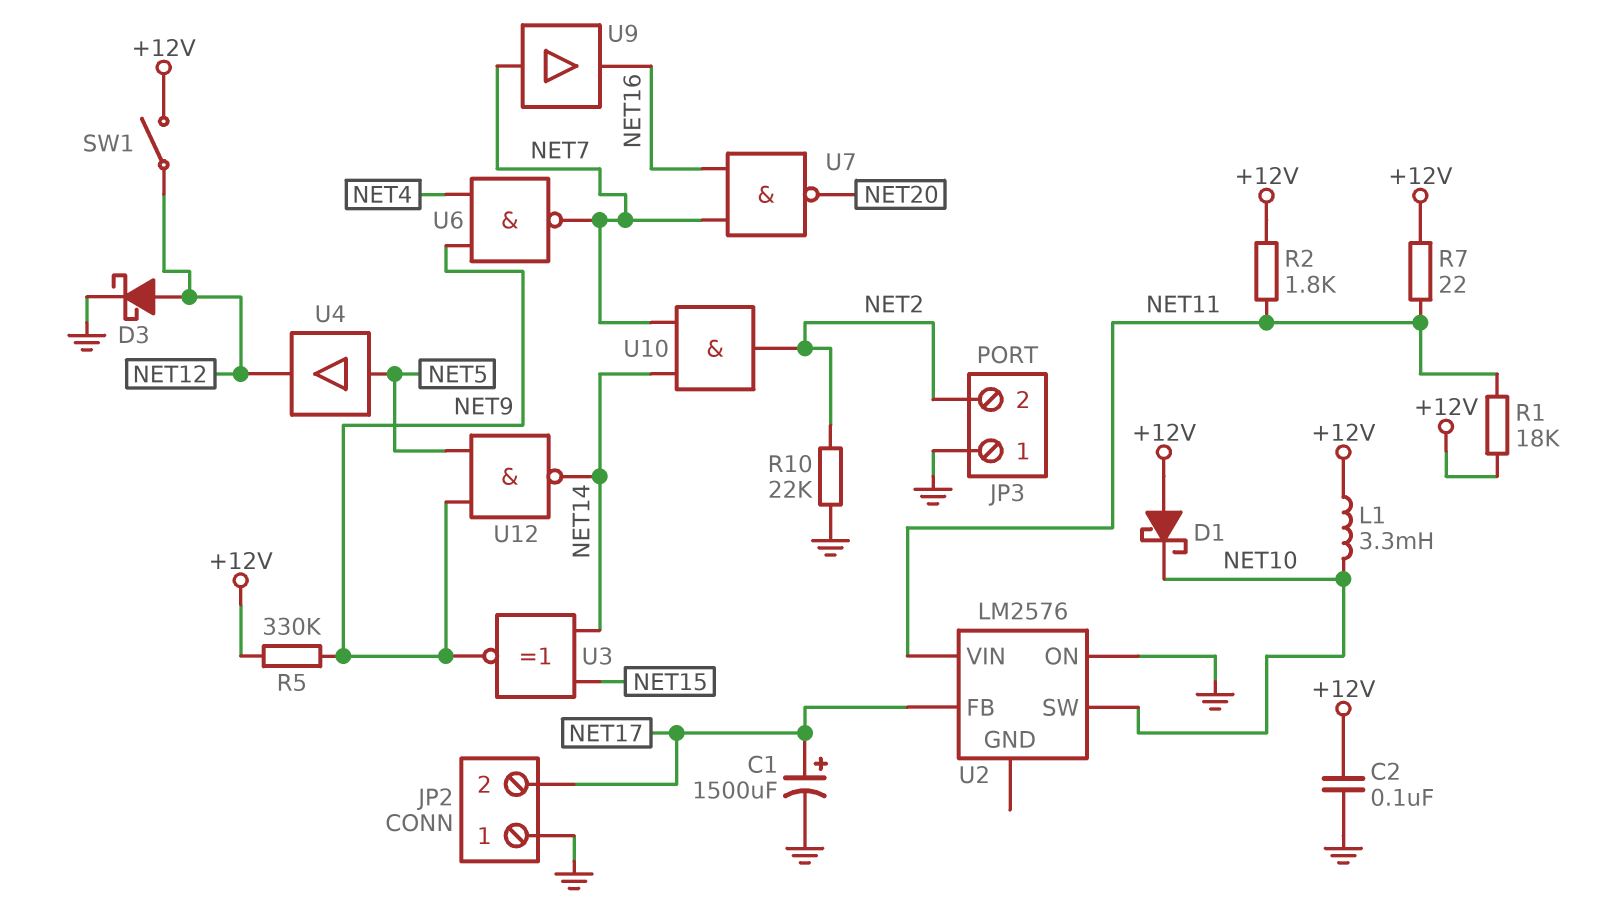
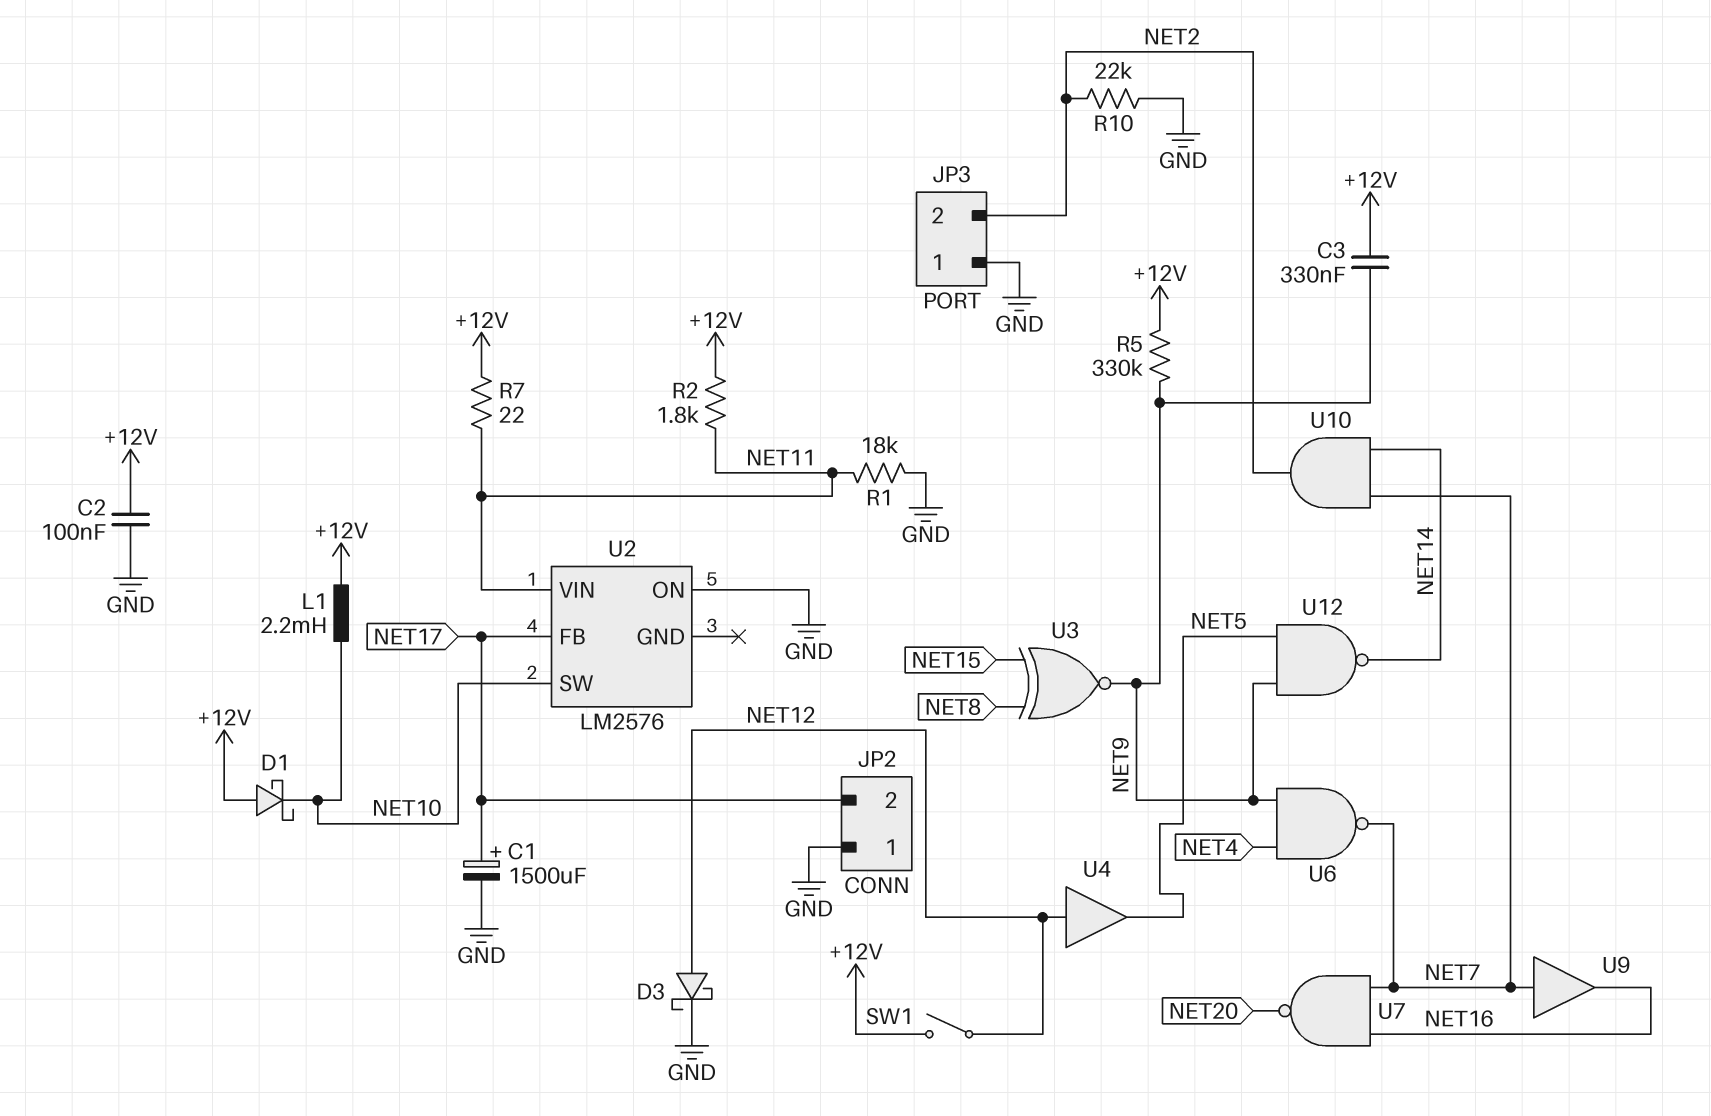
C3: none -> 330nF (+12V, NET9)
L1: 3.3mH (+12V, NET10) -> 2.2mH (+12V, NET10)
R1: 18k (+12V, NET11) -> 18k (GND, NET11)
U3: XNOR (in NET14, in NET15, out NET9) -> XNOR (in NET8, in NET15, out NET9)
U4: buffer (in NET5, out NET12) -> buffer (in NET12, out NET5)

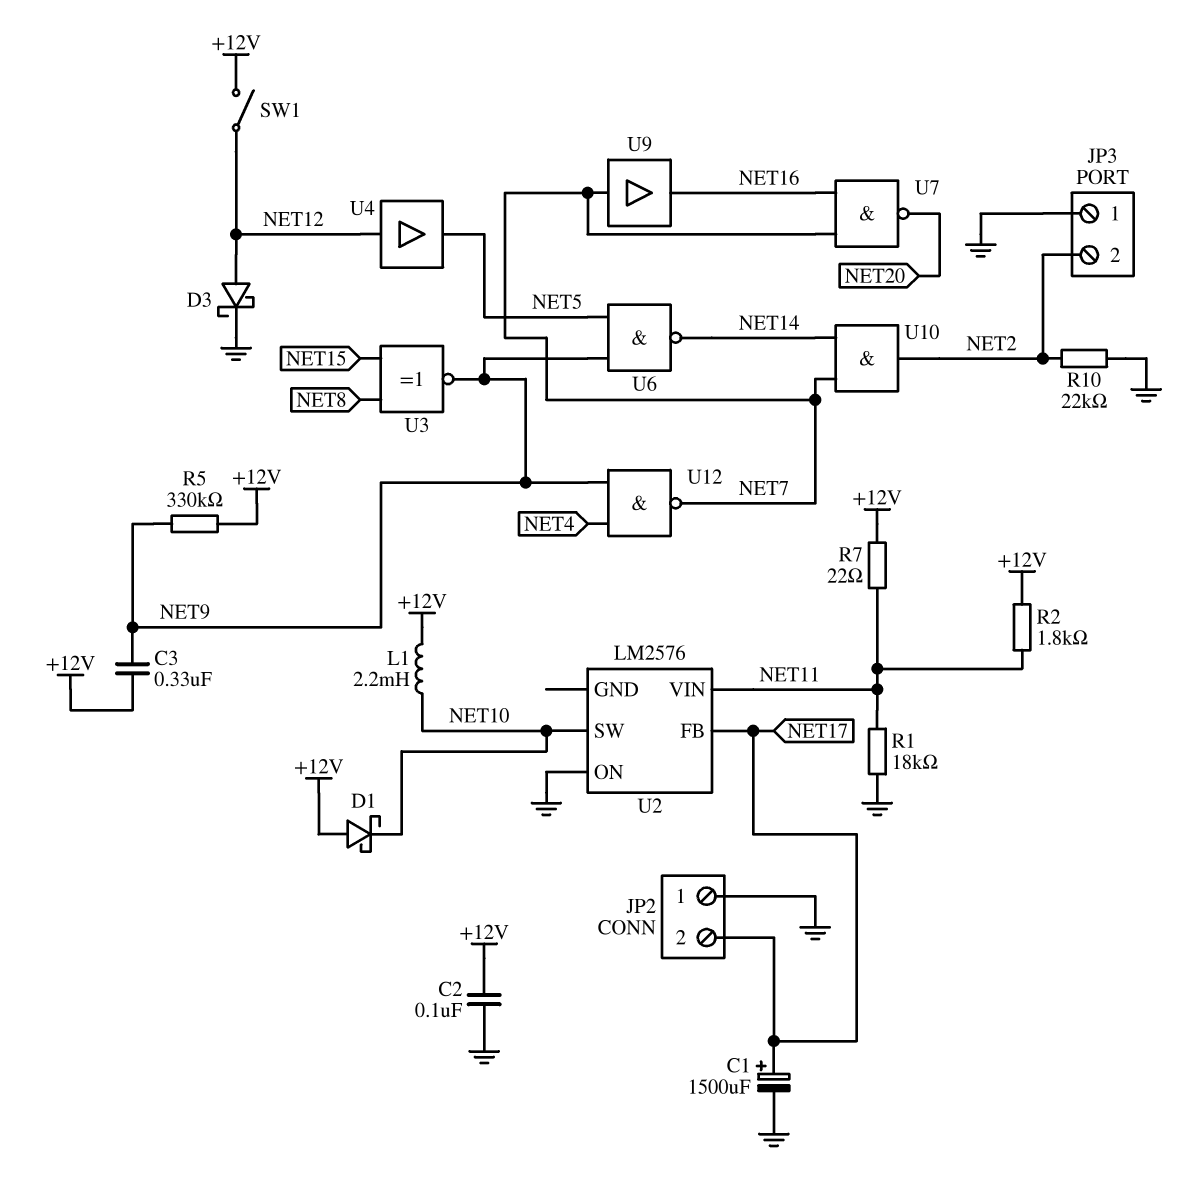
U6: NAND (in NET4, in NET9, out NET7) -> NAND (in NET5, in NET9, out NET14)
U12: NAND (in NET5, in NET9, out NET14) -> NAND (in NET4, in NET9, out NET7)

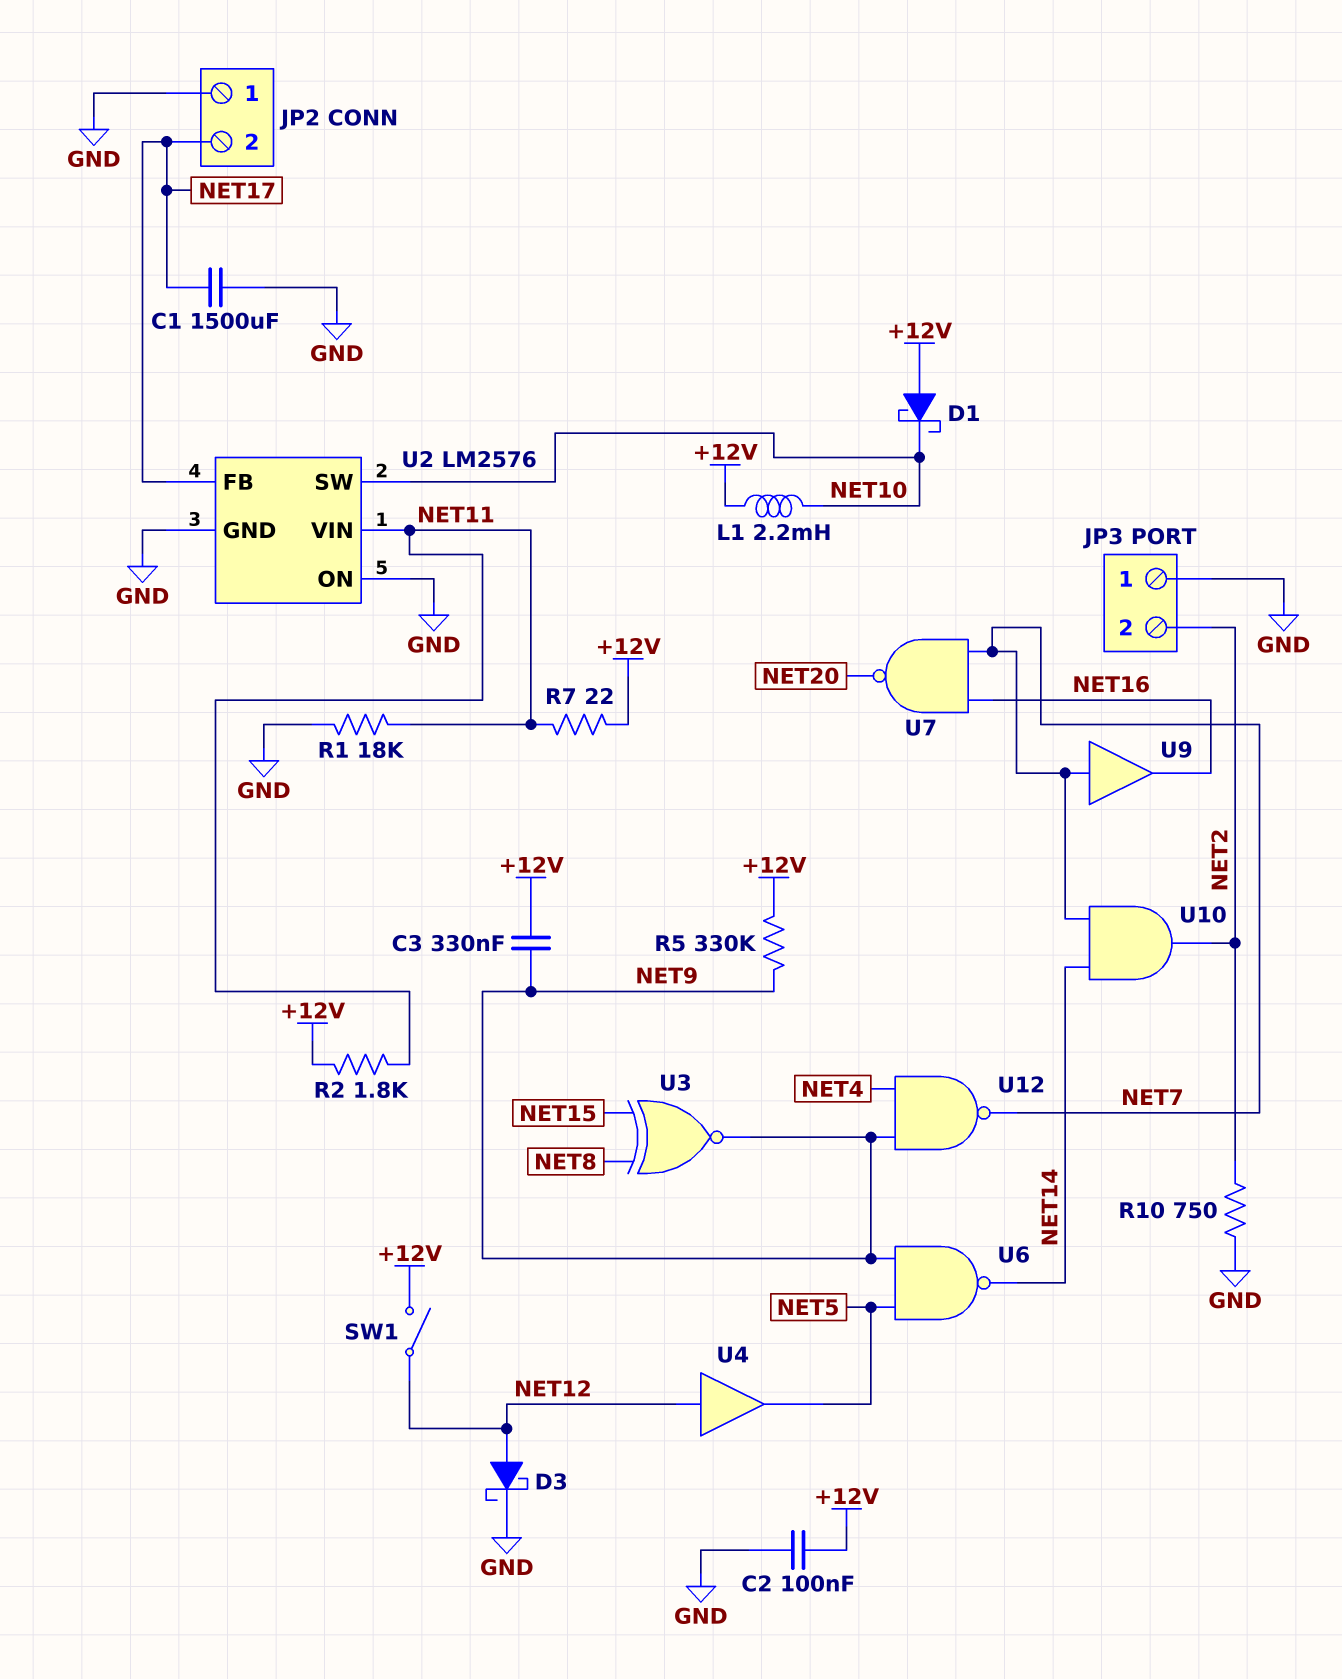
C1: 1500uF (plus NET17, minus GND) -> 1500uF (GND, NET17)
R10: 22k (GND, NET2) -> 750 (GND, NET2)
U2 pin GND: none -> GND

